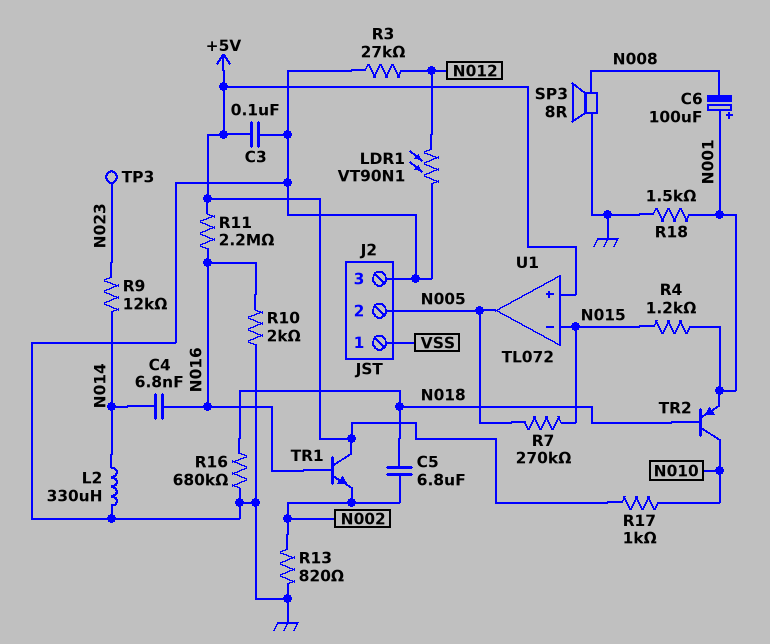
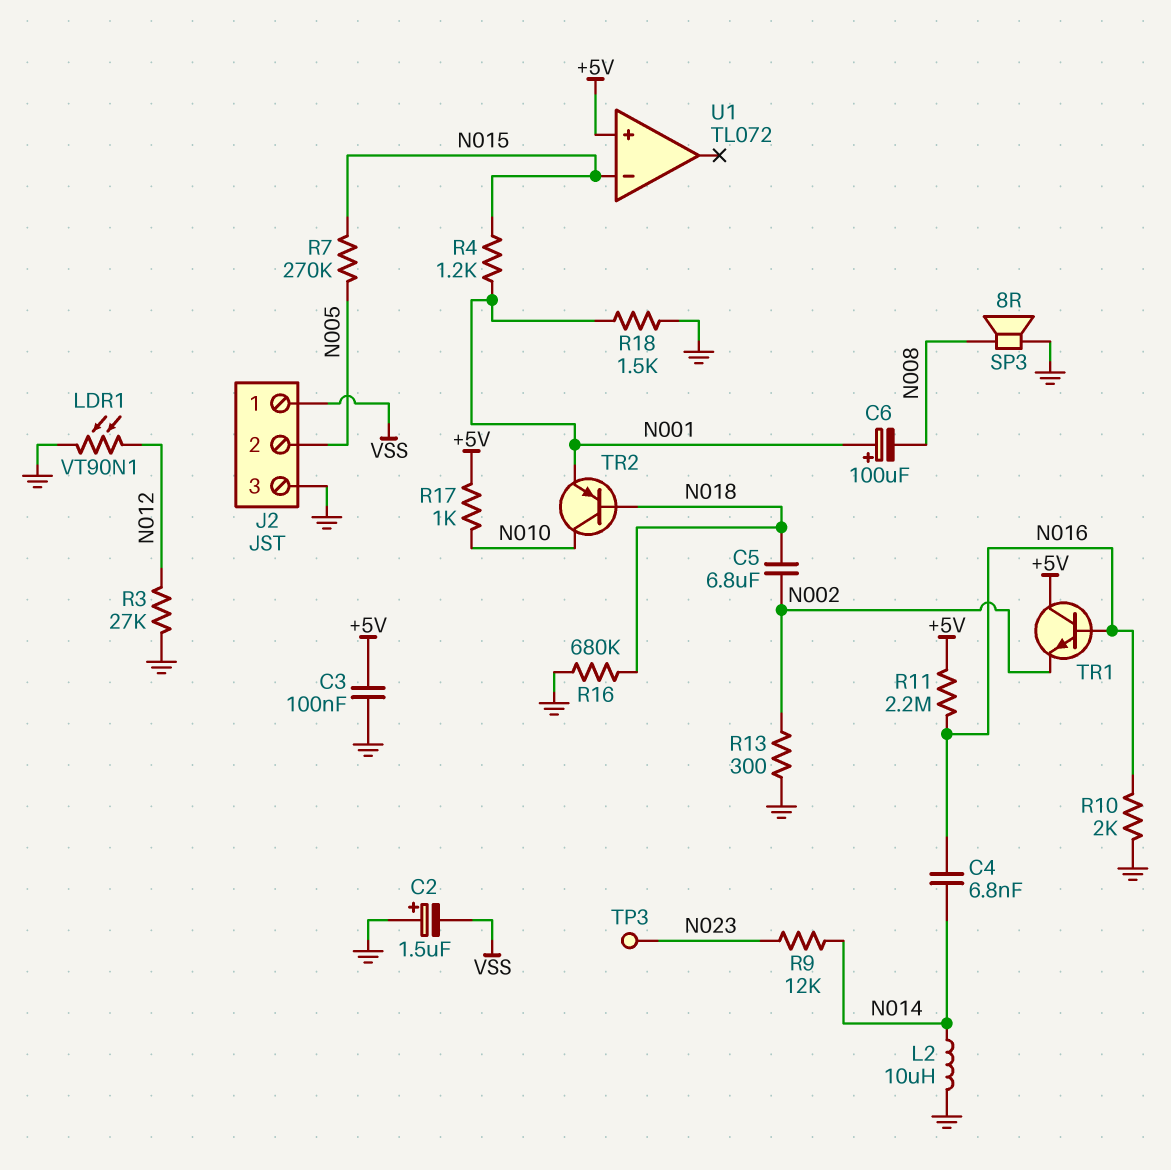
C2: none -> 1.5uF (plus GND, minus VSS)
L2: 330uH (GND, N014) -> 10uH (GND, N014)
R13: 820 (GND, N002) -> 300 (GND, N002)
U1 pin out: N005 -> none

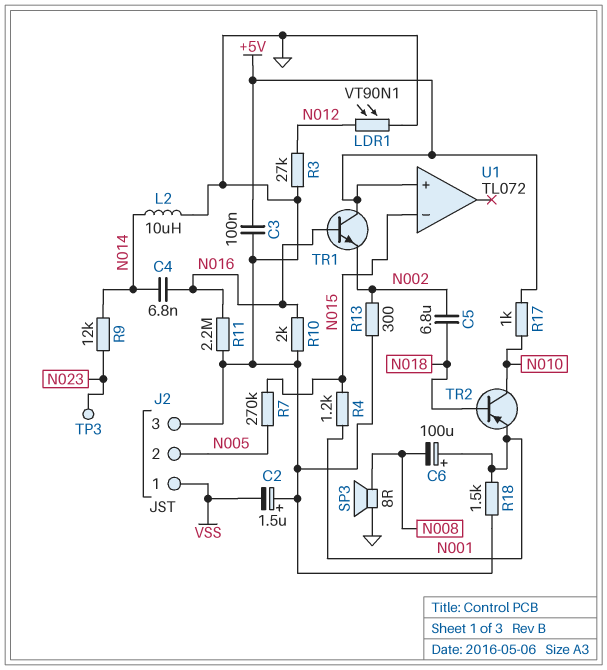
R11: 2.2M (+5V, N016) -> 2.2M (GND, N016)
R16: 680k (GND, N018) -> none

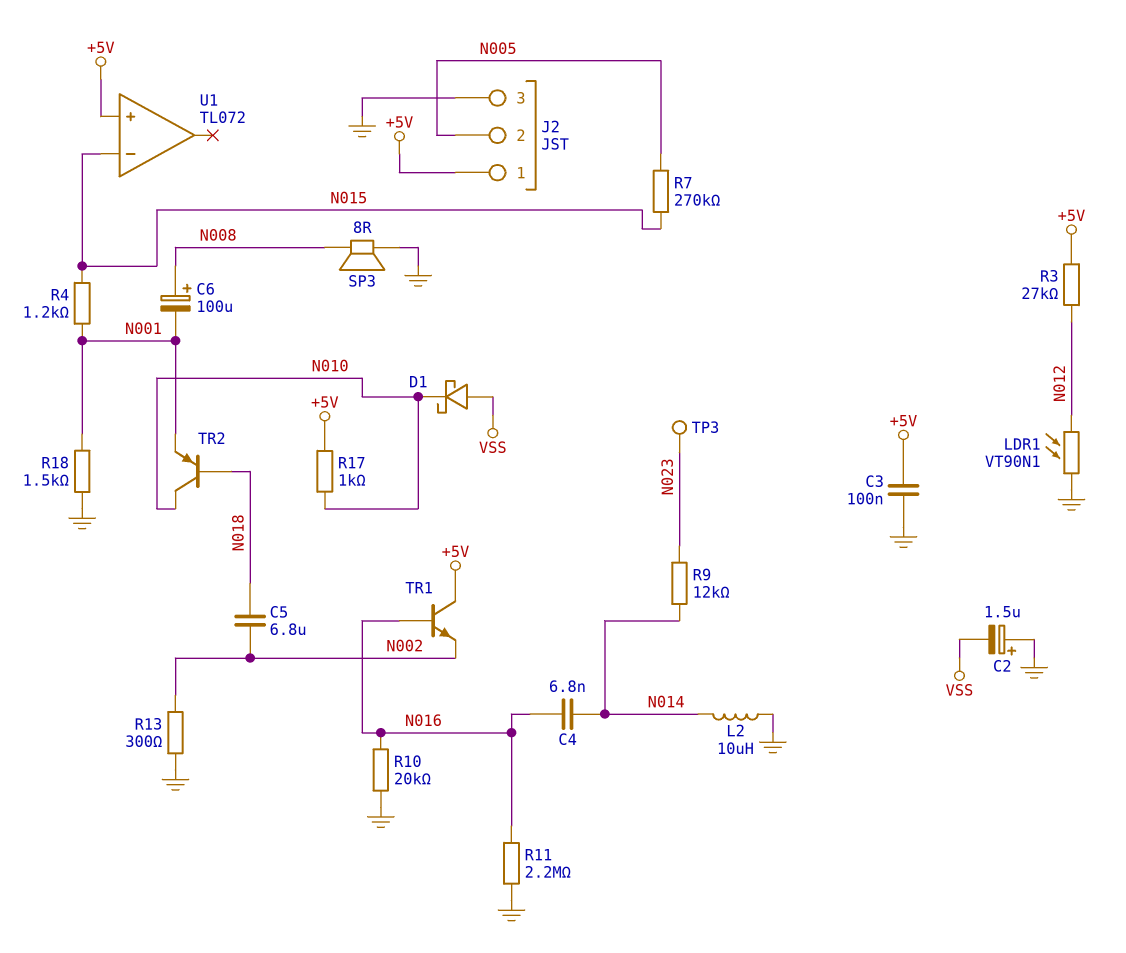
C6: 100uF (plus N001, minus N008) -> 100uF (plus N008, minus N001)
D1: none -> schottky (A VSS, K N010)
J2 pin 1: VSS -> +5V
R3: 27k (GND, N012) -> 27k (+5V, N012)
R10: 2k (GND, N016) -> 20k (GND, N016)

